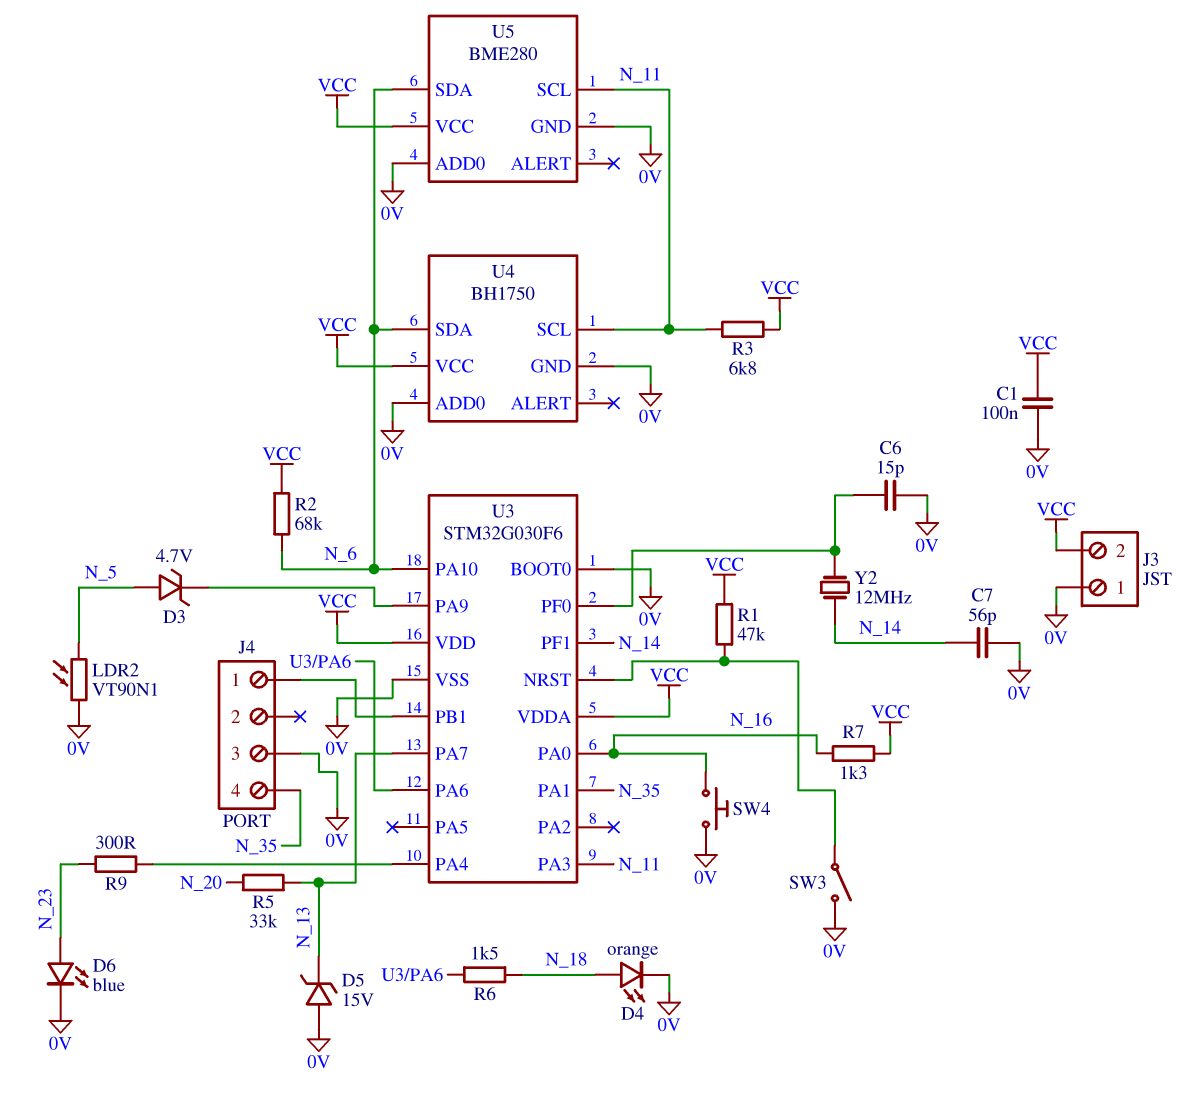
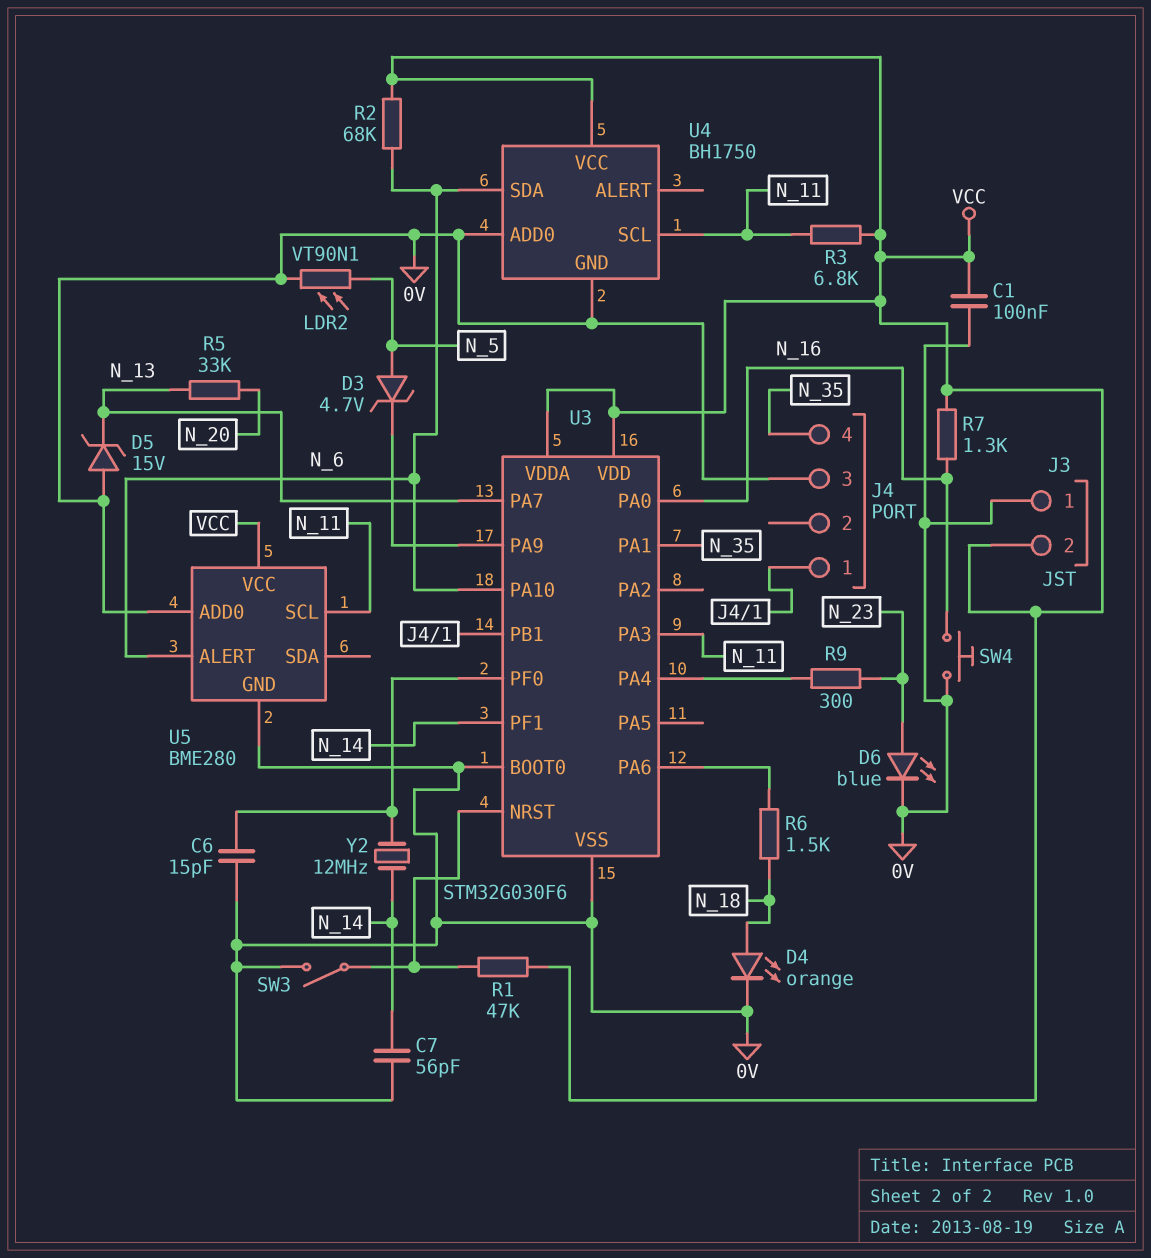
U5 pin ALERT: none -> N_6
U5 pin SDA: N_6 -> none

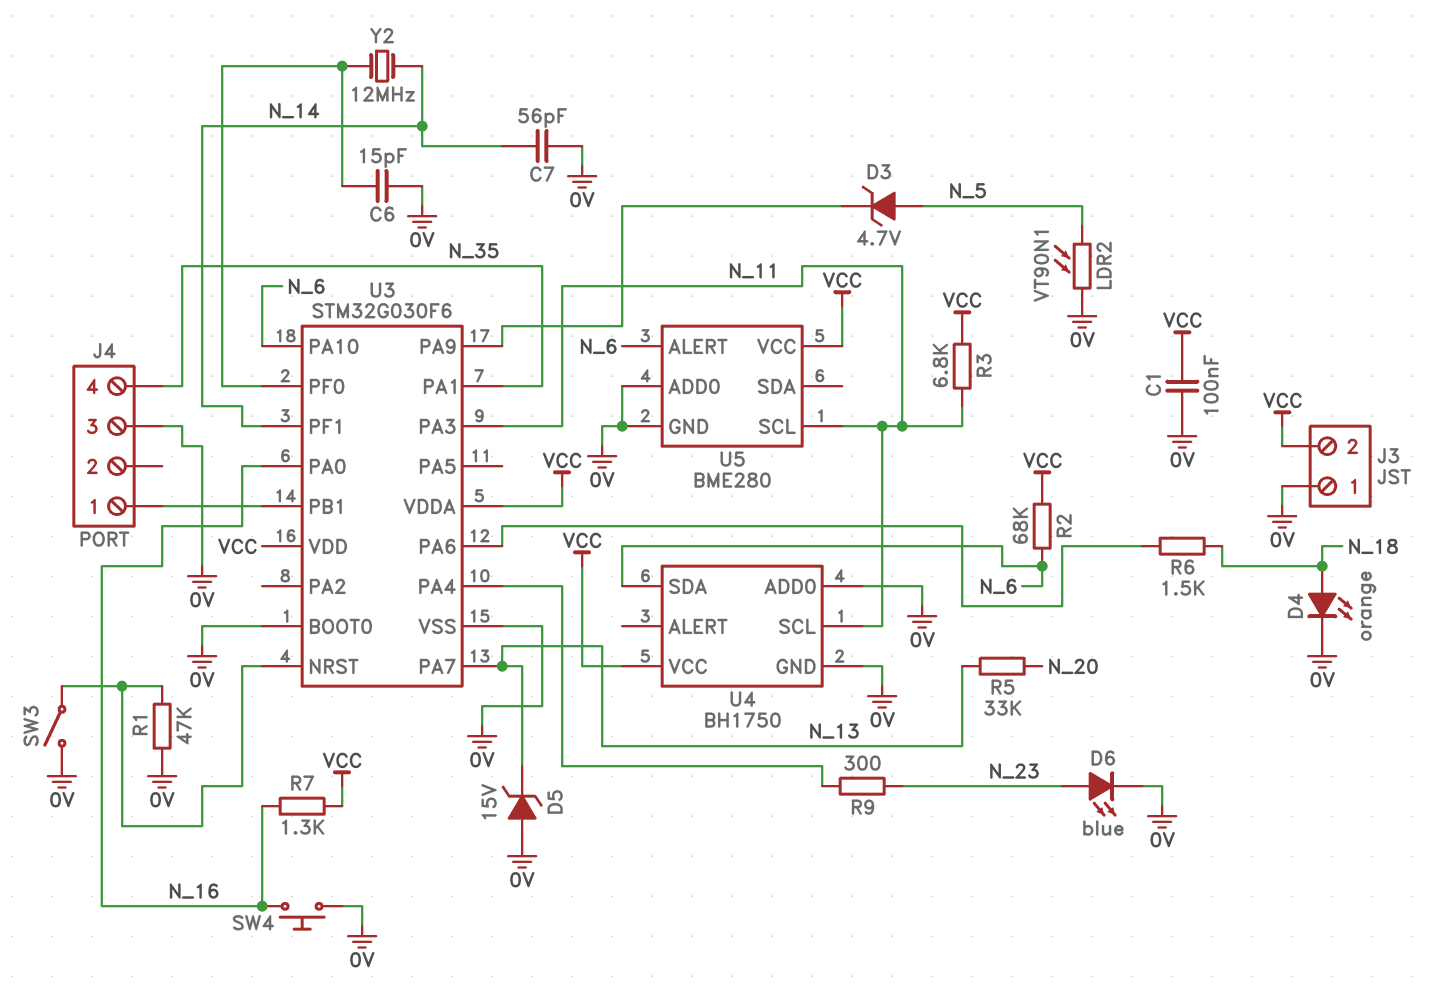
R1: 47k (U3/NRST, VCC) -> 47k (0V, U3/NRST)

